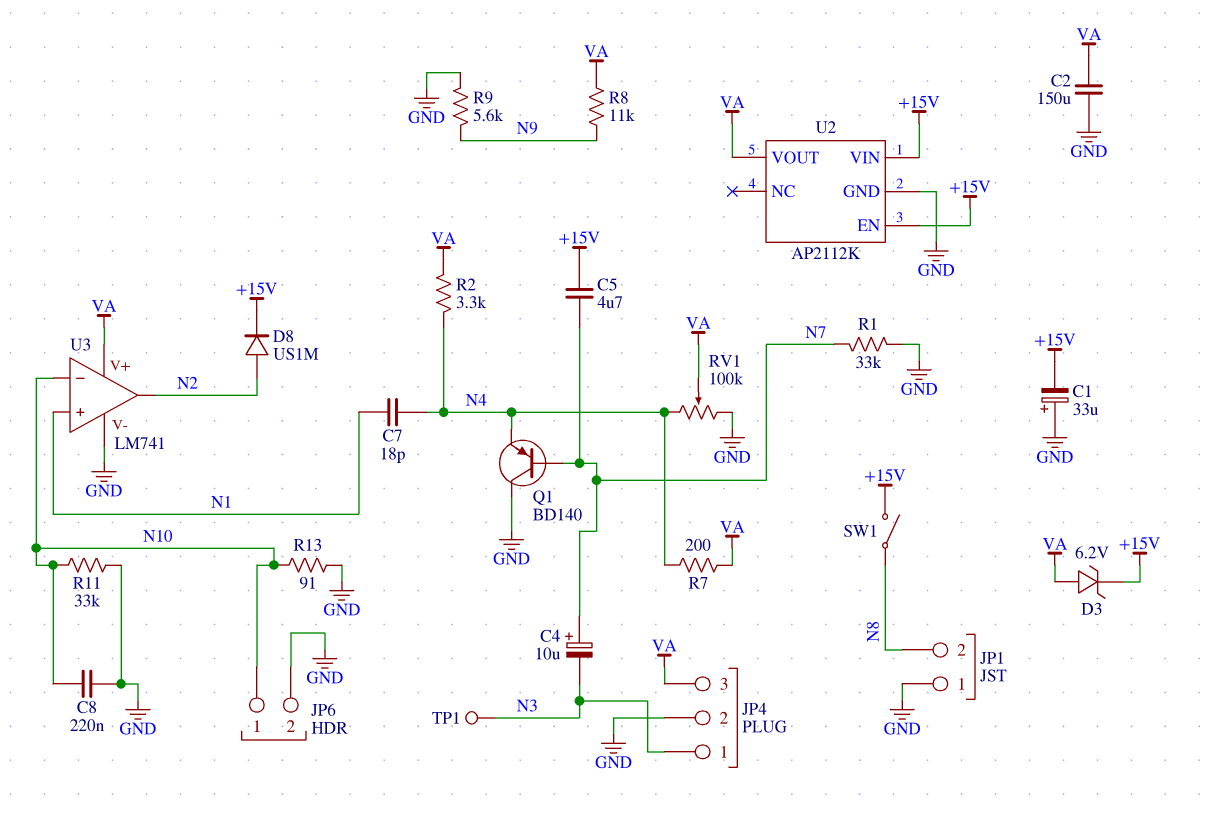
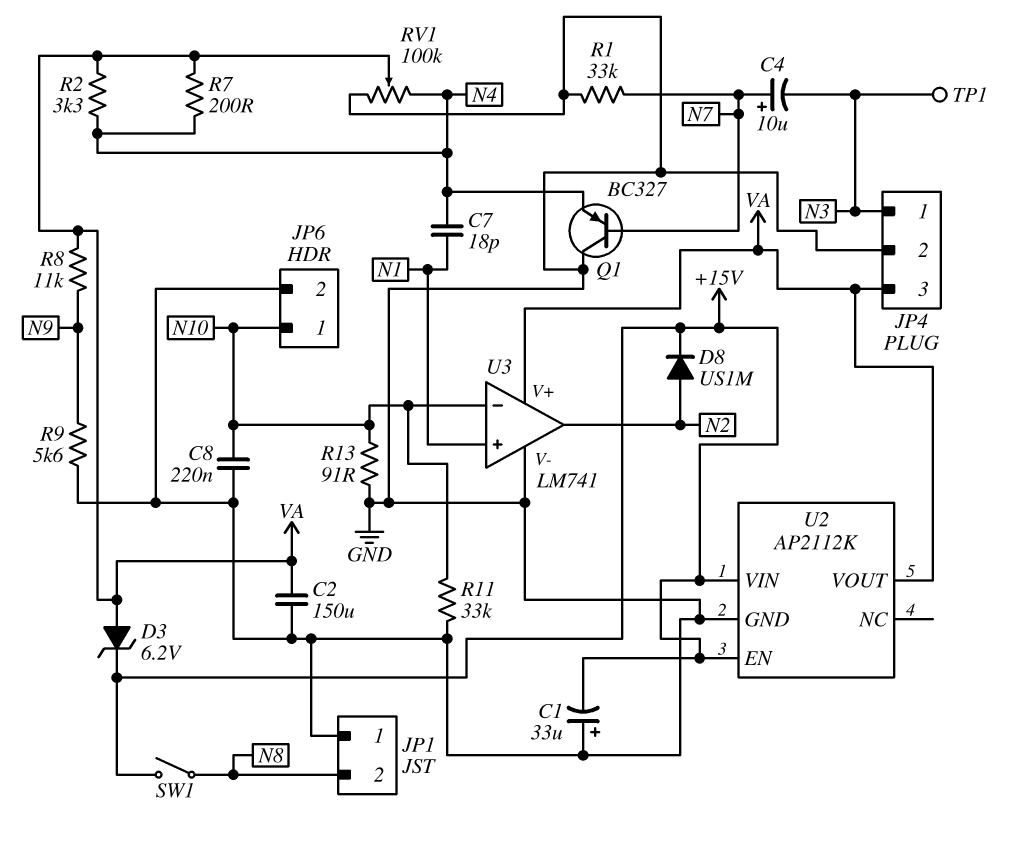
C5: 4.7uF (+15V, N7) -> none
Q1: PNP BD140 (B N7, C GND, E N4) -> PNP BC327 (B N7, C GND, E N4)

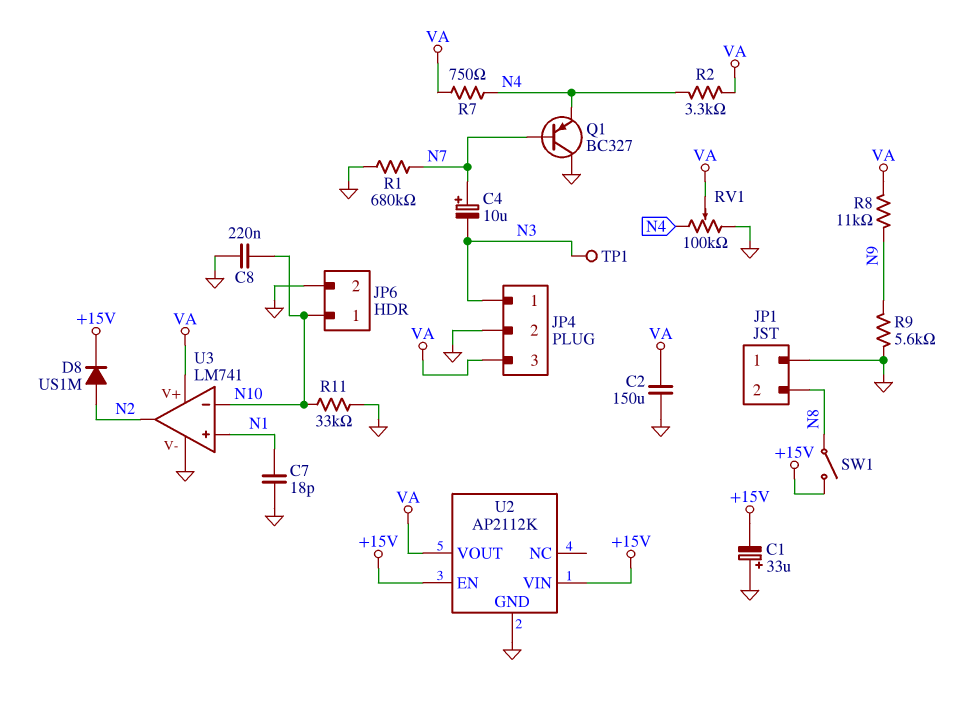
C7: 18pF (N1, N4) -> 18pF (GND, N1)
D3: zener 6.2V (A VA, K +15V) -> none
R1: 33k (GND, N7) -> 680k (GND, N7)
R7: 200 (N4, VA) -> 750 (N4, VA)
R13: 91 (GND, N10) -> none

